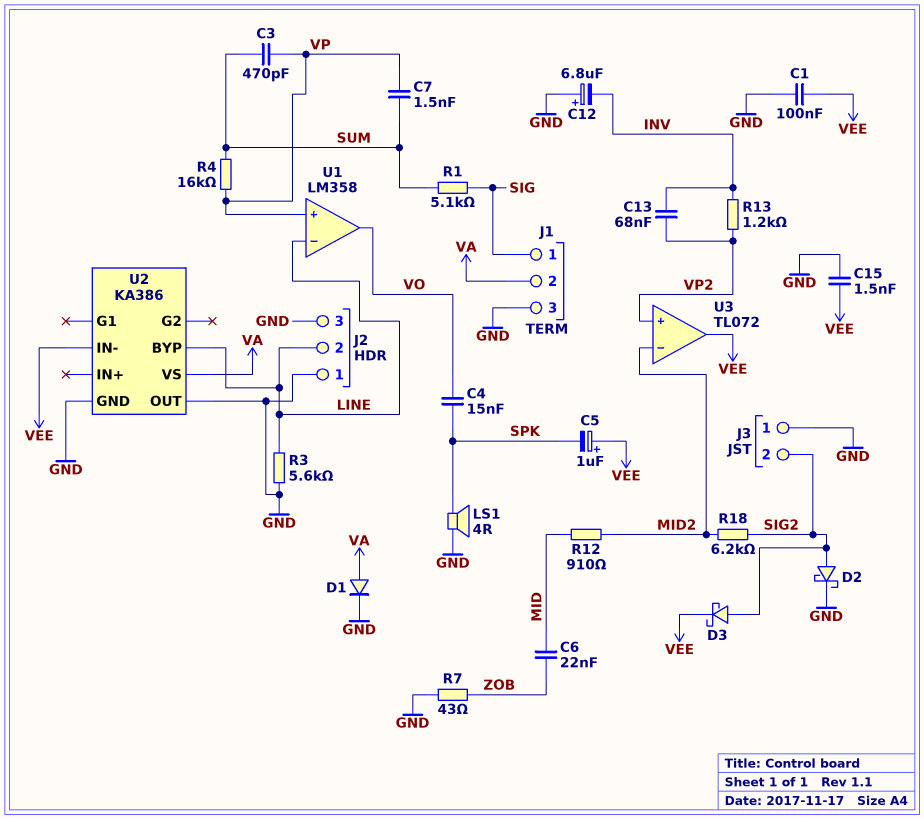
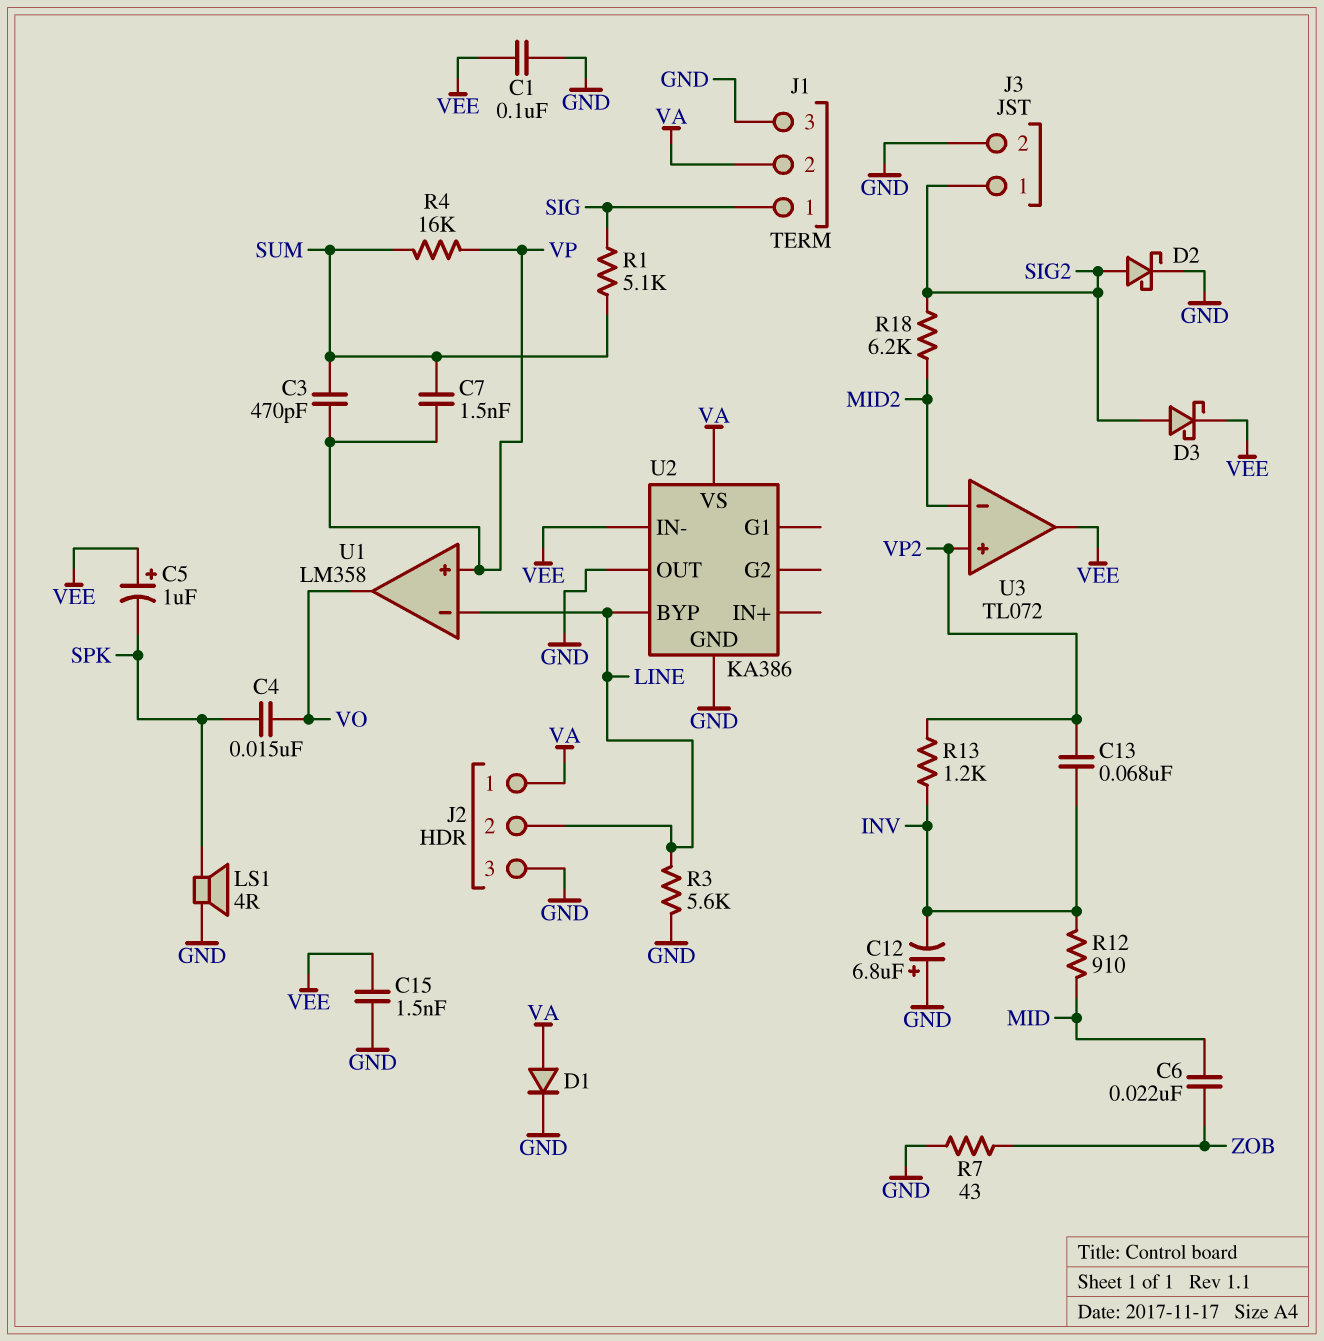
J2 pin 1: GND -> VA
J3 pin 1: GND -> SIG2
J3 pin 2: SIG2 -> GND
R12: 910 (MID, MID2) -> 910 (INV, MID)

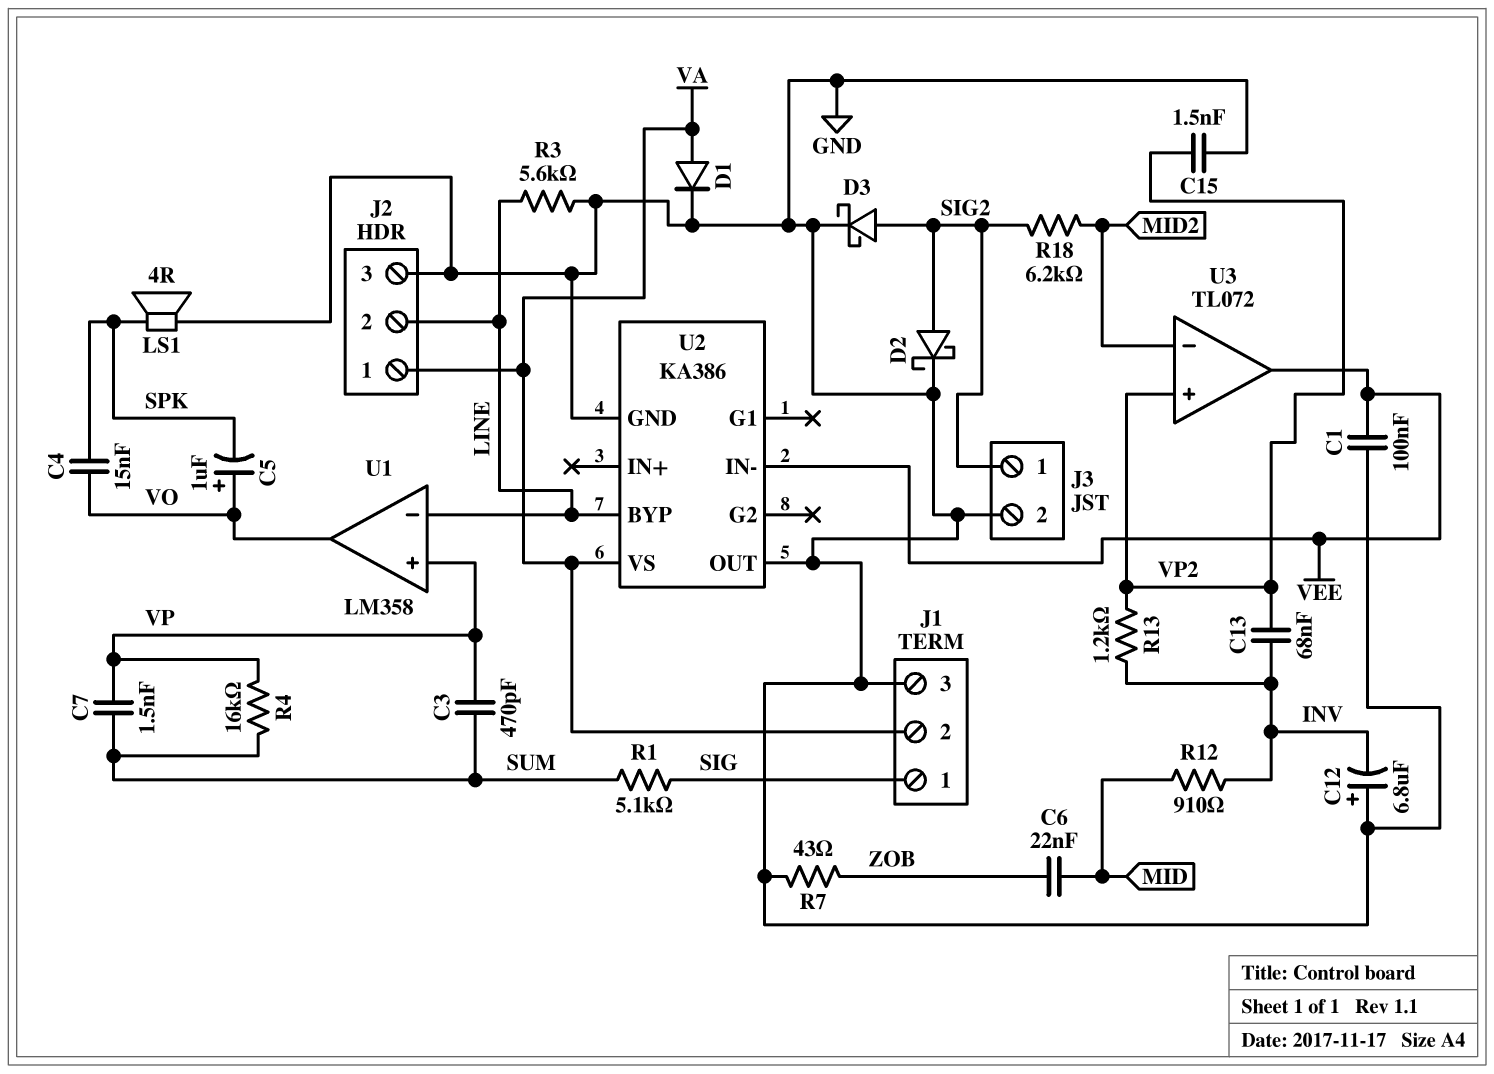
C5: 1uF (plus VEE, minus SPK) -> 1uF (plus VO, minus SPK)
C15: 1.5nF (GND, VEE) -> 1.5nF (GND, VP2)
D3: schottky (A SIG2, K VEE) -> schottky (A SIG2, K GND)

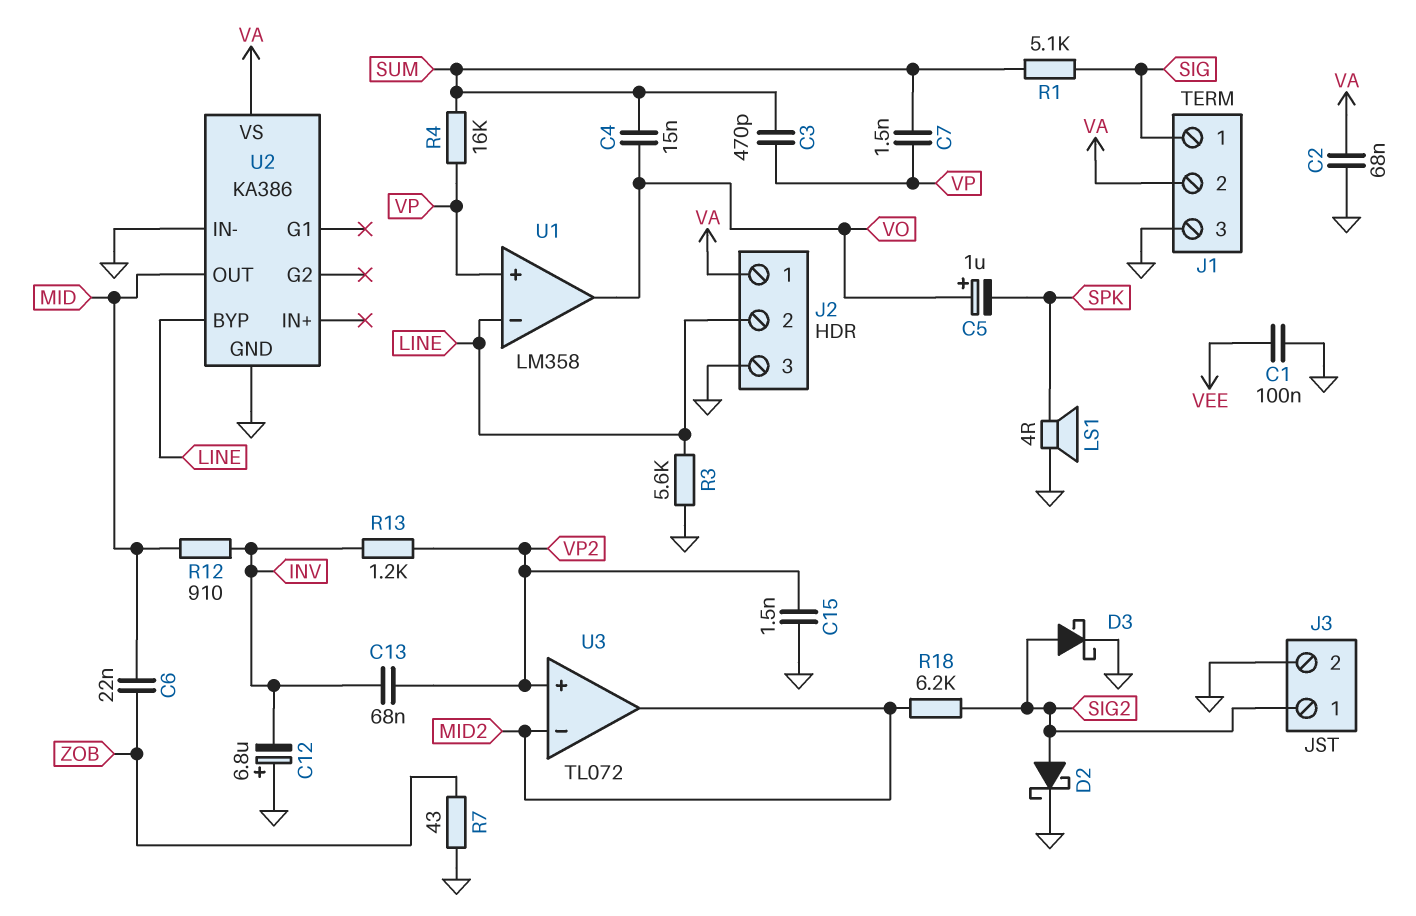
C2: none -> 68nF (GND, VA)
C4: 15nF (SPK, VO) -> 15nF (SUM, VO)
D1: diode (A VA, K GND) -> none
U2 pin IN-: VEE -> GND
U2 pin OUT: GND -> MID
U3 pin out: VEE -> MID2

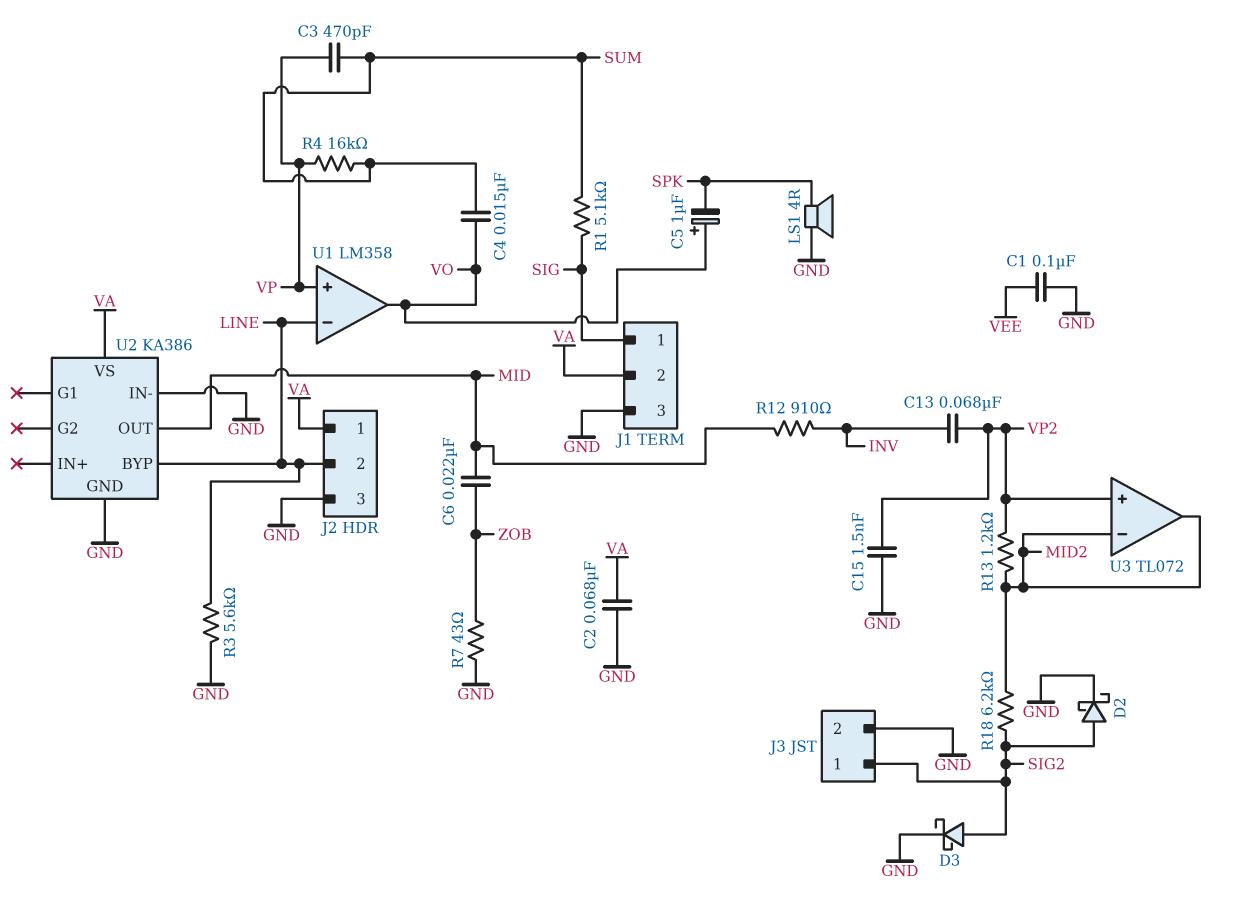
C7: 1.5nF (SUM, VP) -> none
C12: 6.8uF (plus GND, minus INV) -> none
R13: 1.2k (INV, VP2) -> 1.2k (MID2, VP2)

